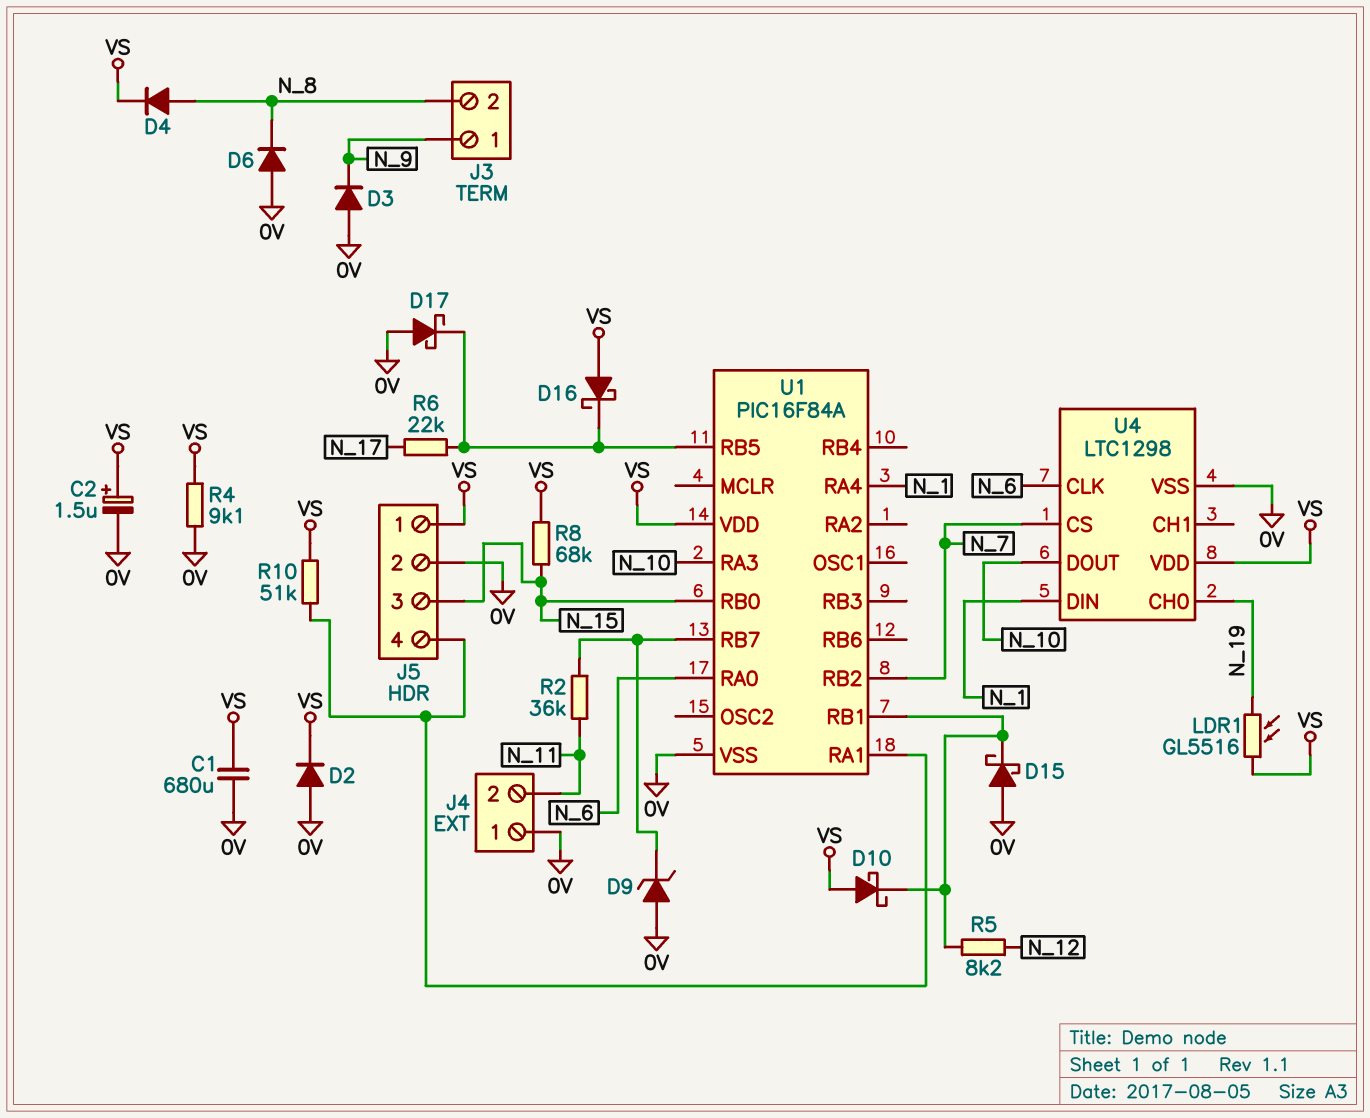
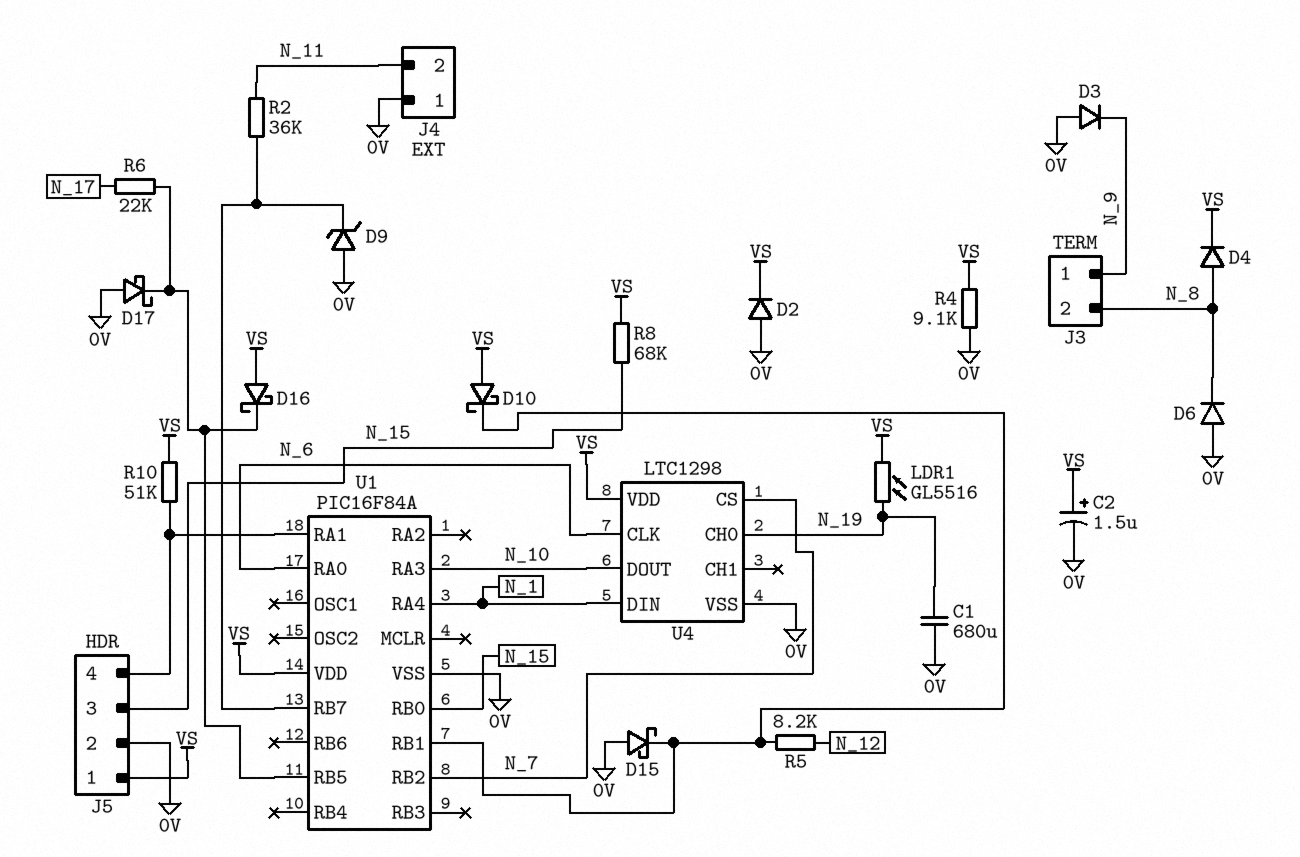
C1: 680uF (0V, VS) -> 680uF (0V, N_19)

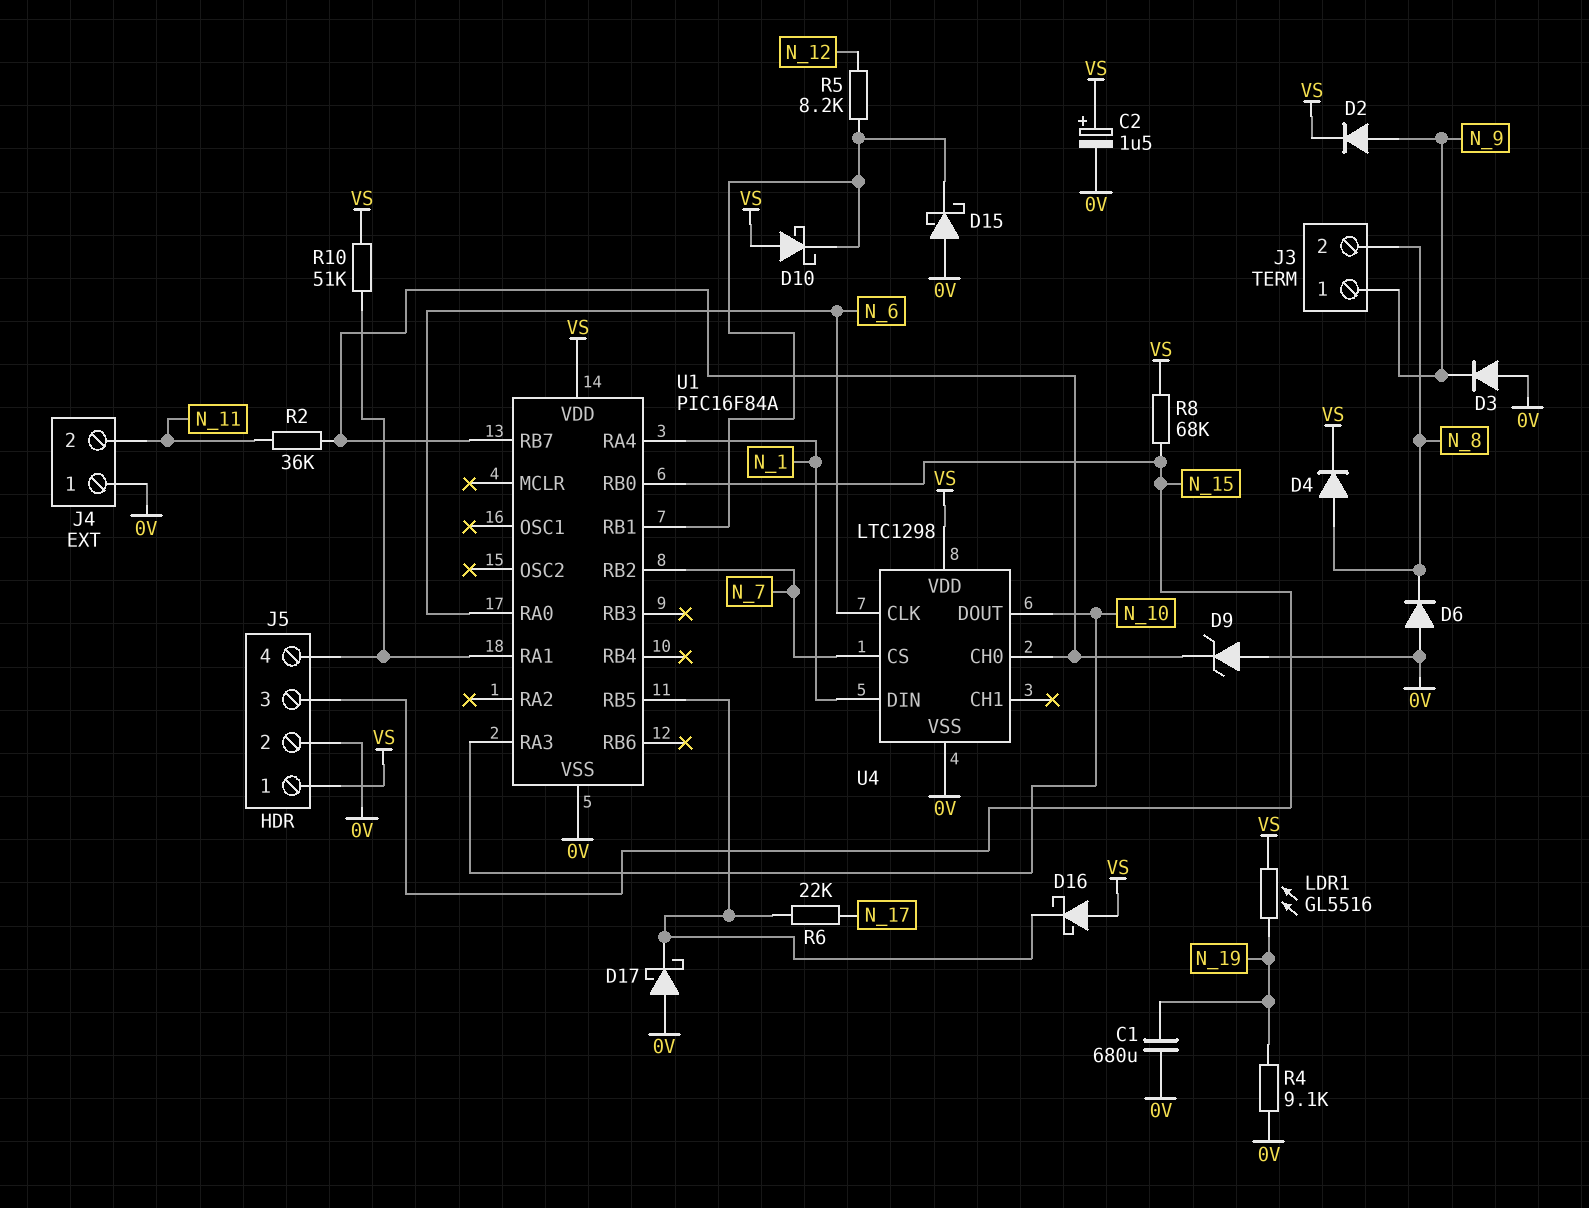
D2: diode (A 0V, K VS) -> diode (A N_9, K VS)
R4: 9.1k (0V, VS) -> 9.1k (0V, N_19)
U4 pin CH0: N_19 -> U1/RB7

